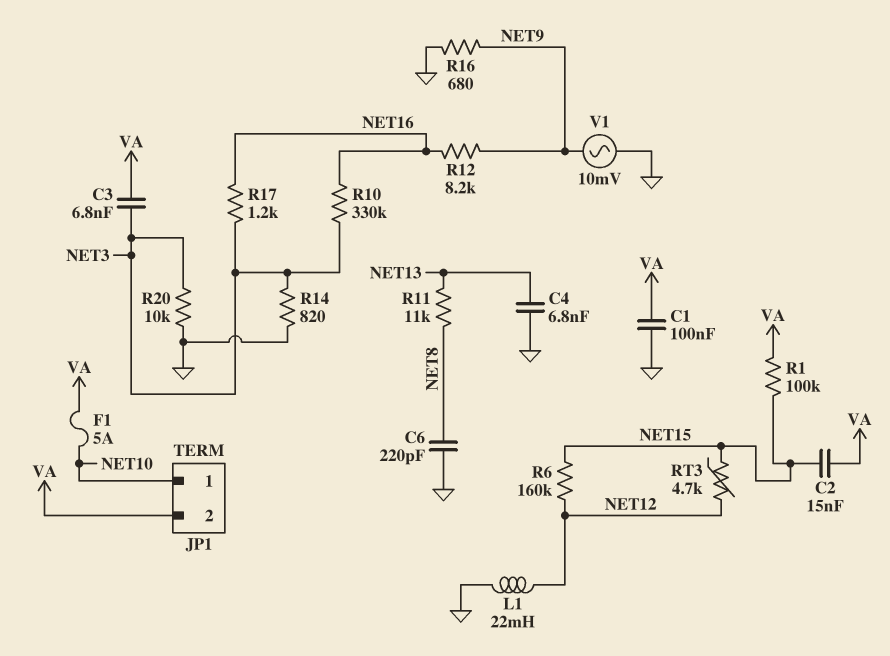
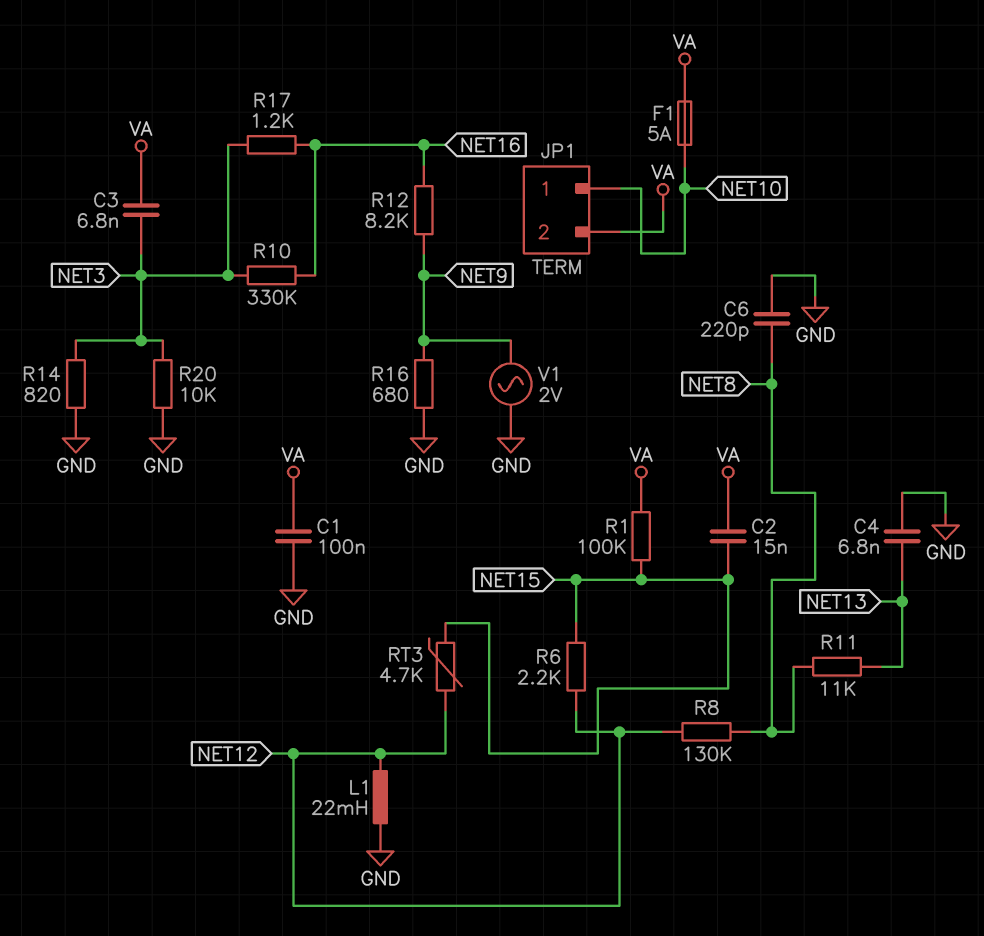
R6: 160k (NET12, NET15) -> 2.2k (NET12, NET15)
R8: none -> 130k (NET8, NET12)
V1: AC 10mV (GND, NET9) -> AC 2V (GND, NET9)

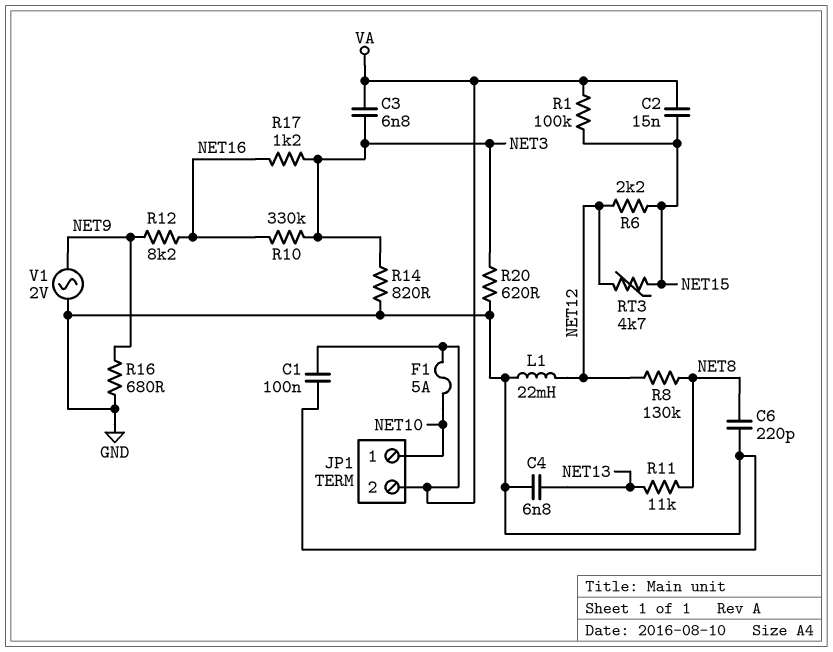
R20: 10k (GND, NET3) -> 620 (GND, NET3)

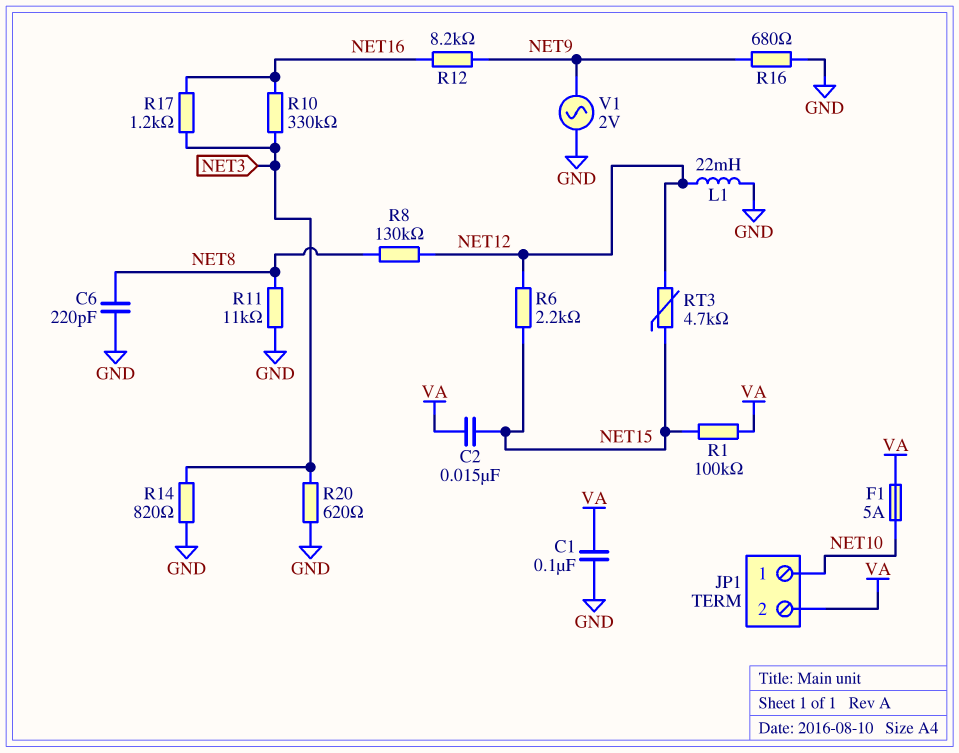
C3: 6.8nF (NET3, VA) -> none
C4: 6.8nF (GND, NET13) -> none
R11: 11k (NET8, NET13) -> 11k (GND, NET8)

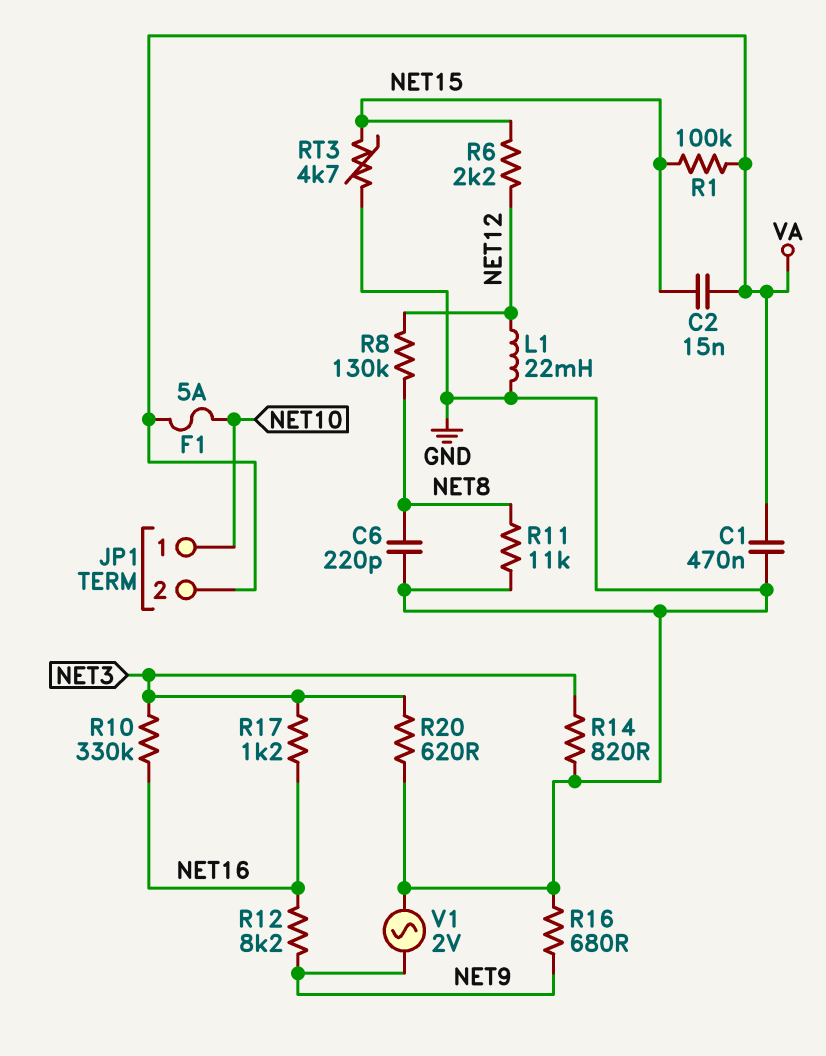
C1: 100nF (GND, VA) -> 470nF (GND, VA)
RT3: 4.7k (NET12, NET15) -> 4.7k (GND, NET15)

